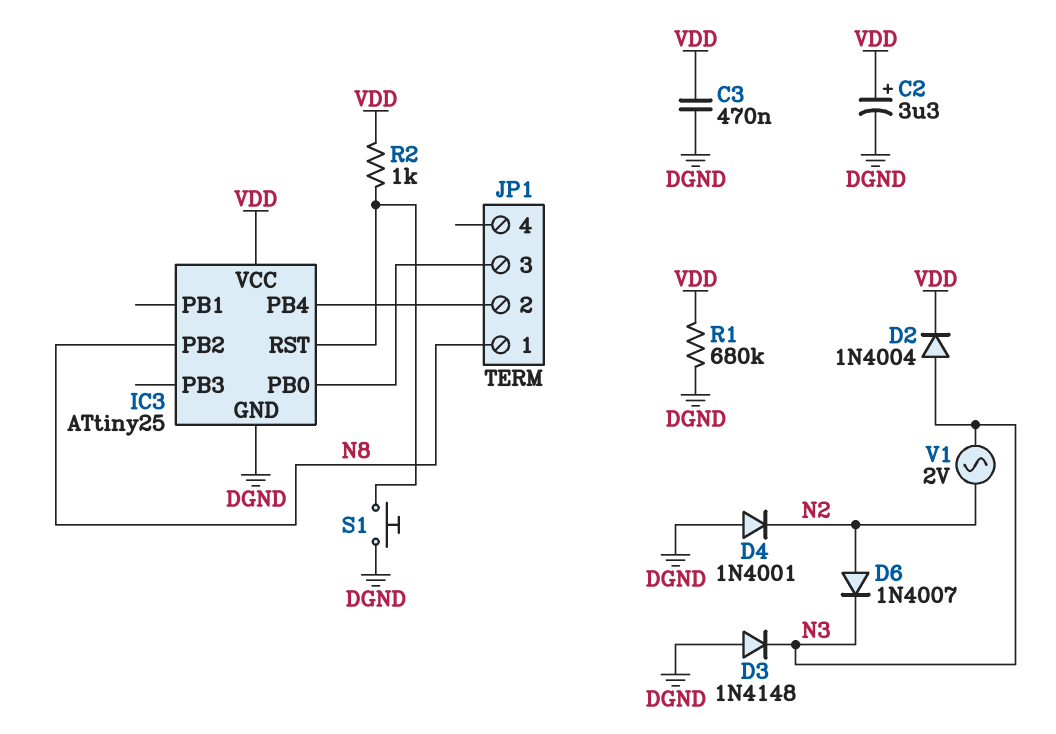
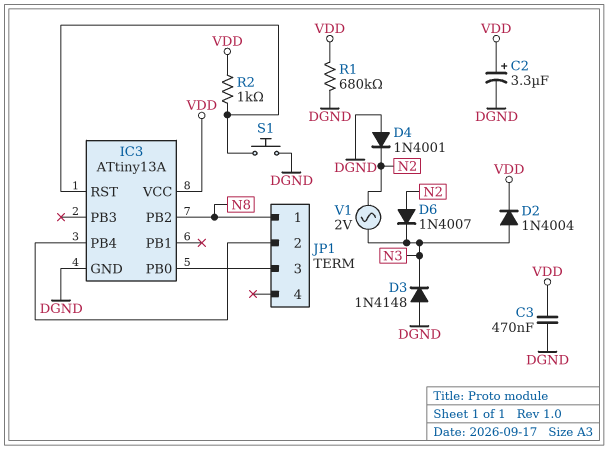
IC3: ATtiny25 -> ATtiny13A

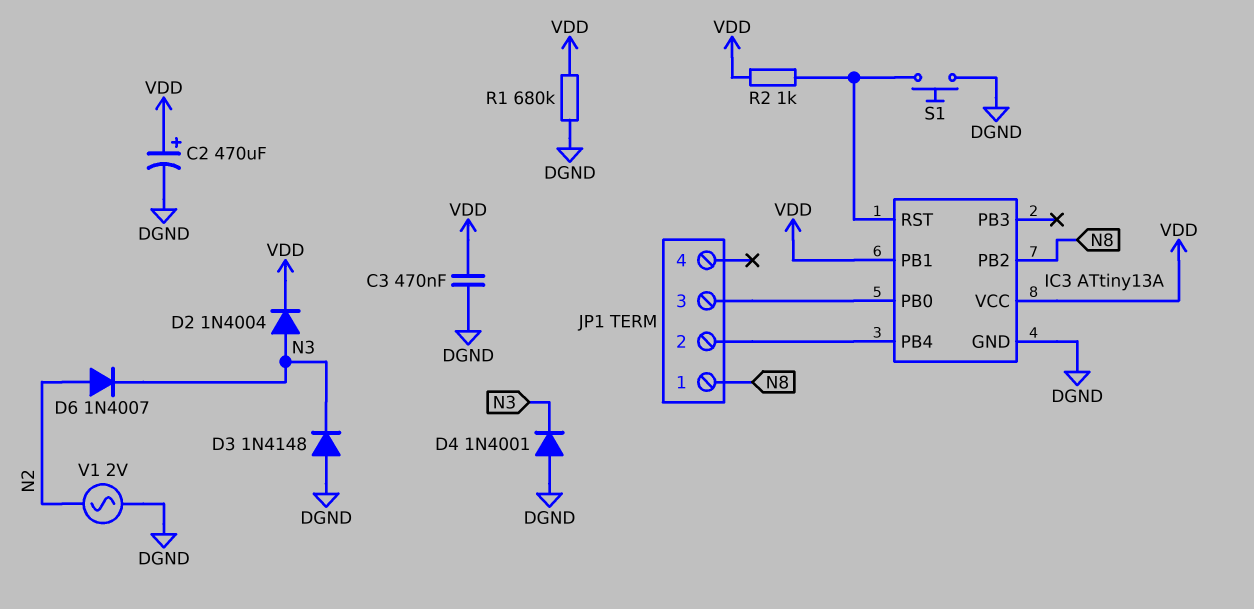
C2: 3.3uF (plus VDD, minus DGND) -> 470uF (plus VDD, minus DGND)
D4: diode 1N4001 (A DGND, K N2) -> diode 1N4001 (A DGND, K N3)
IC3 pin PB1: none -> VDD
V1: AC 2V (N2, N3) -> AC 2V (DGND, N2)

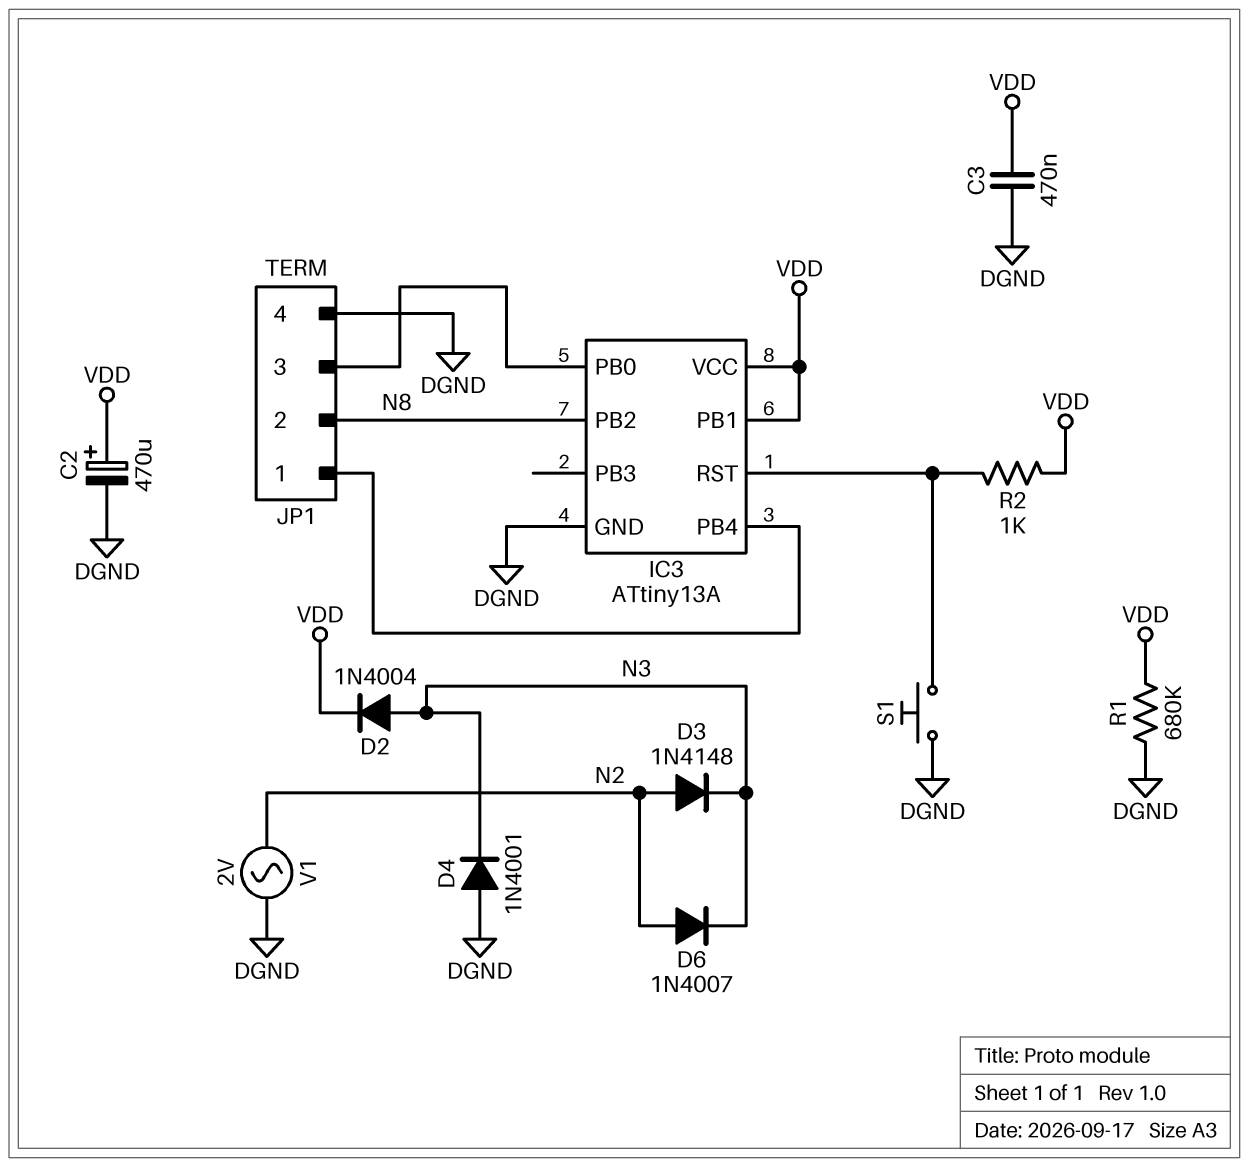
D3: diode 1N4148 (A DGND, K N3) -> diode 1N4148 (A N2, K N3)
JP1 pin 1: N8 -> IC3/PB4
JP1 pin 2: IC3/PB4 -> N8
JP1 pin 4: none -> DGND

